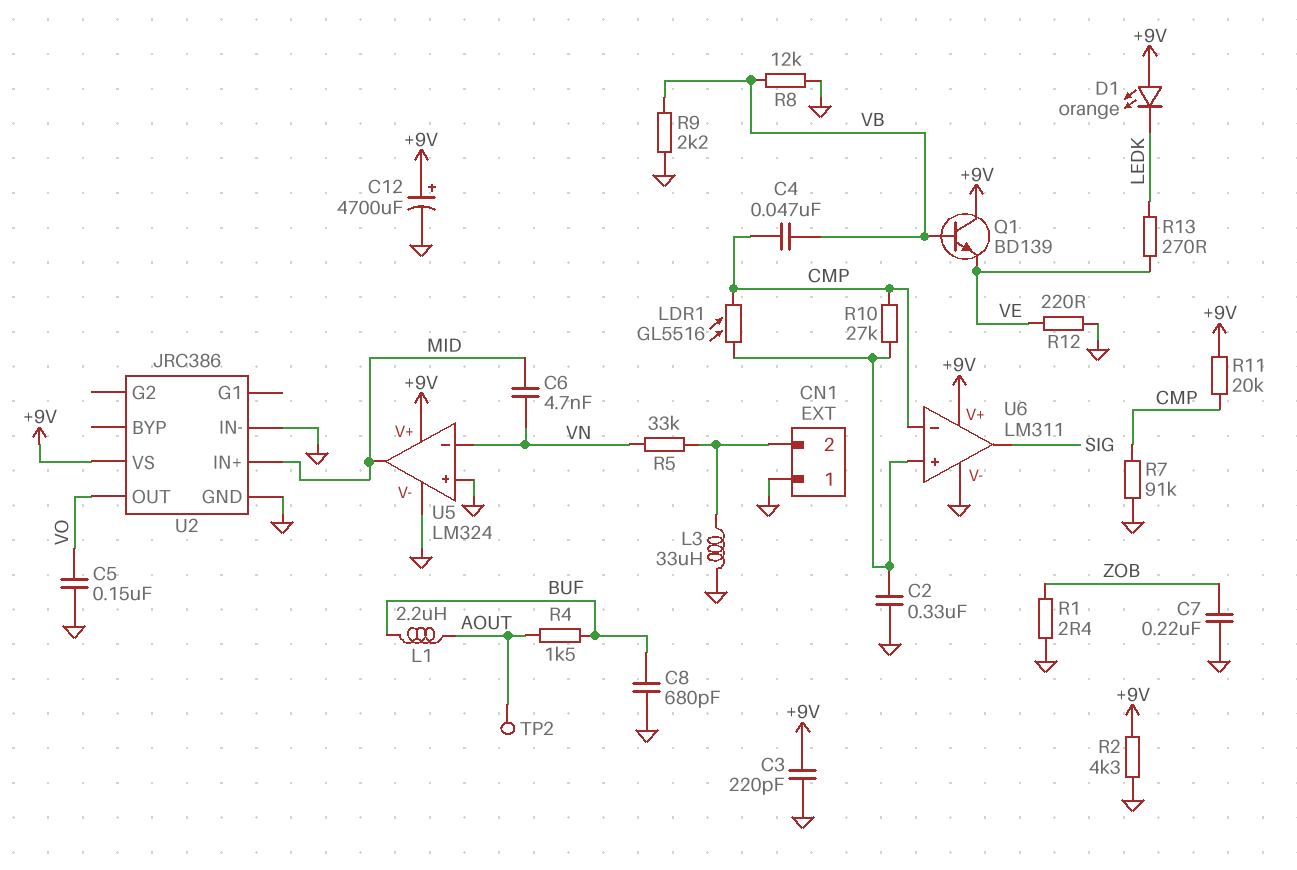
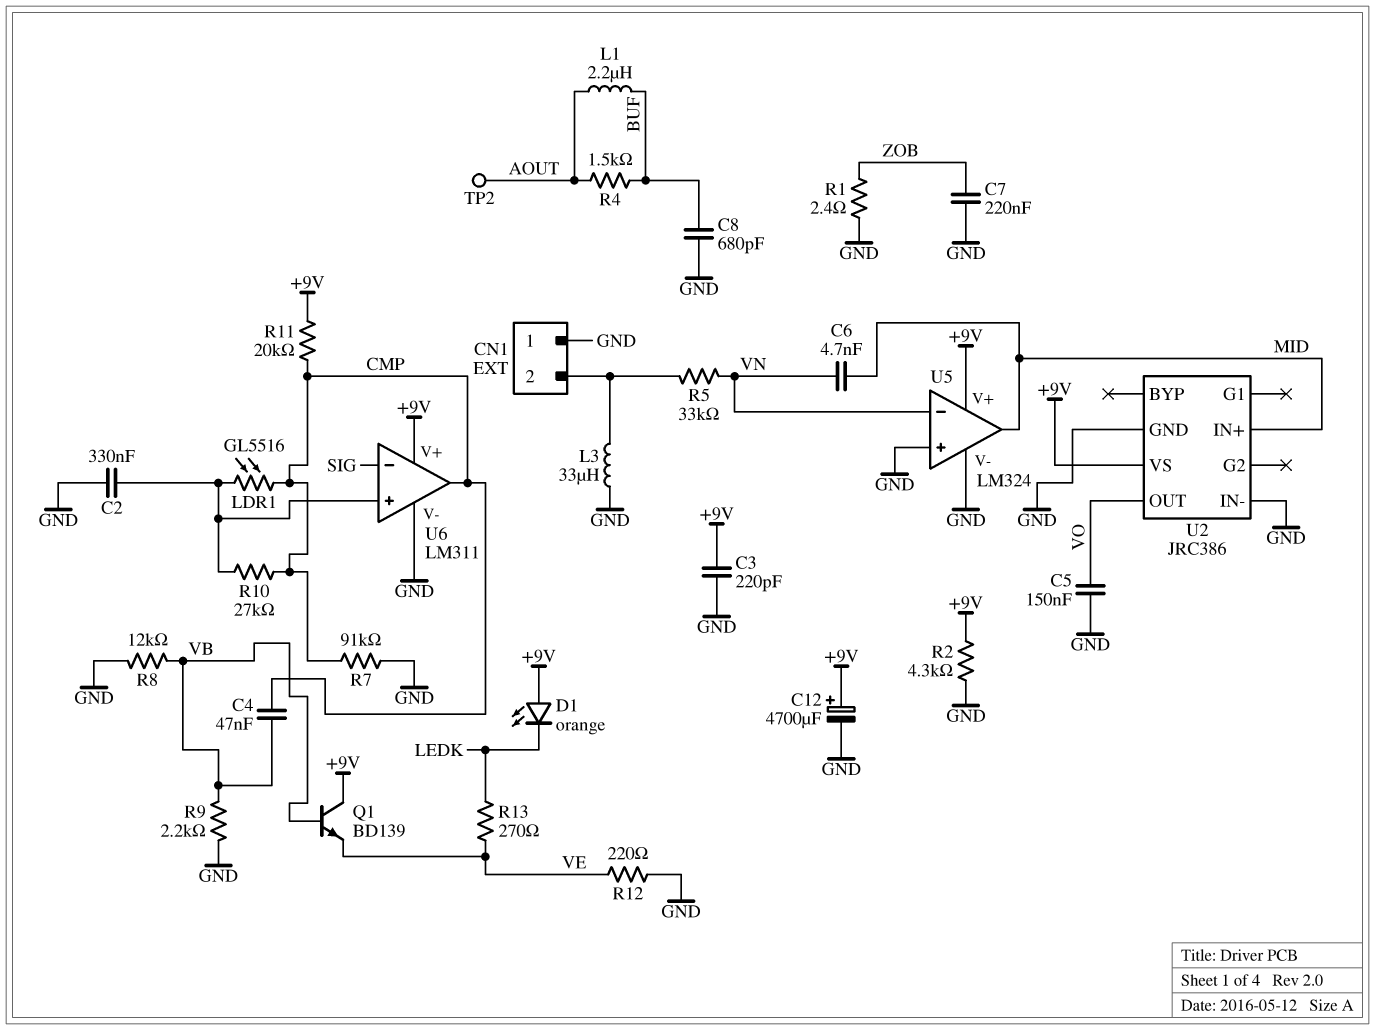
U6 pin in-: CMP -> SIG
U6 pin out: SIG -> CMP

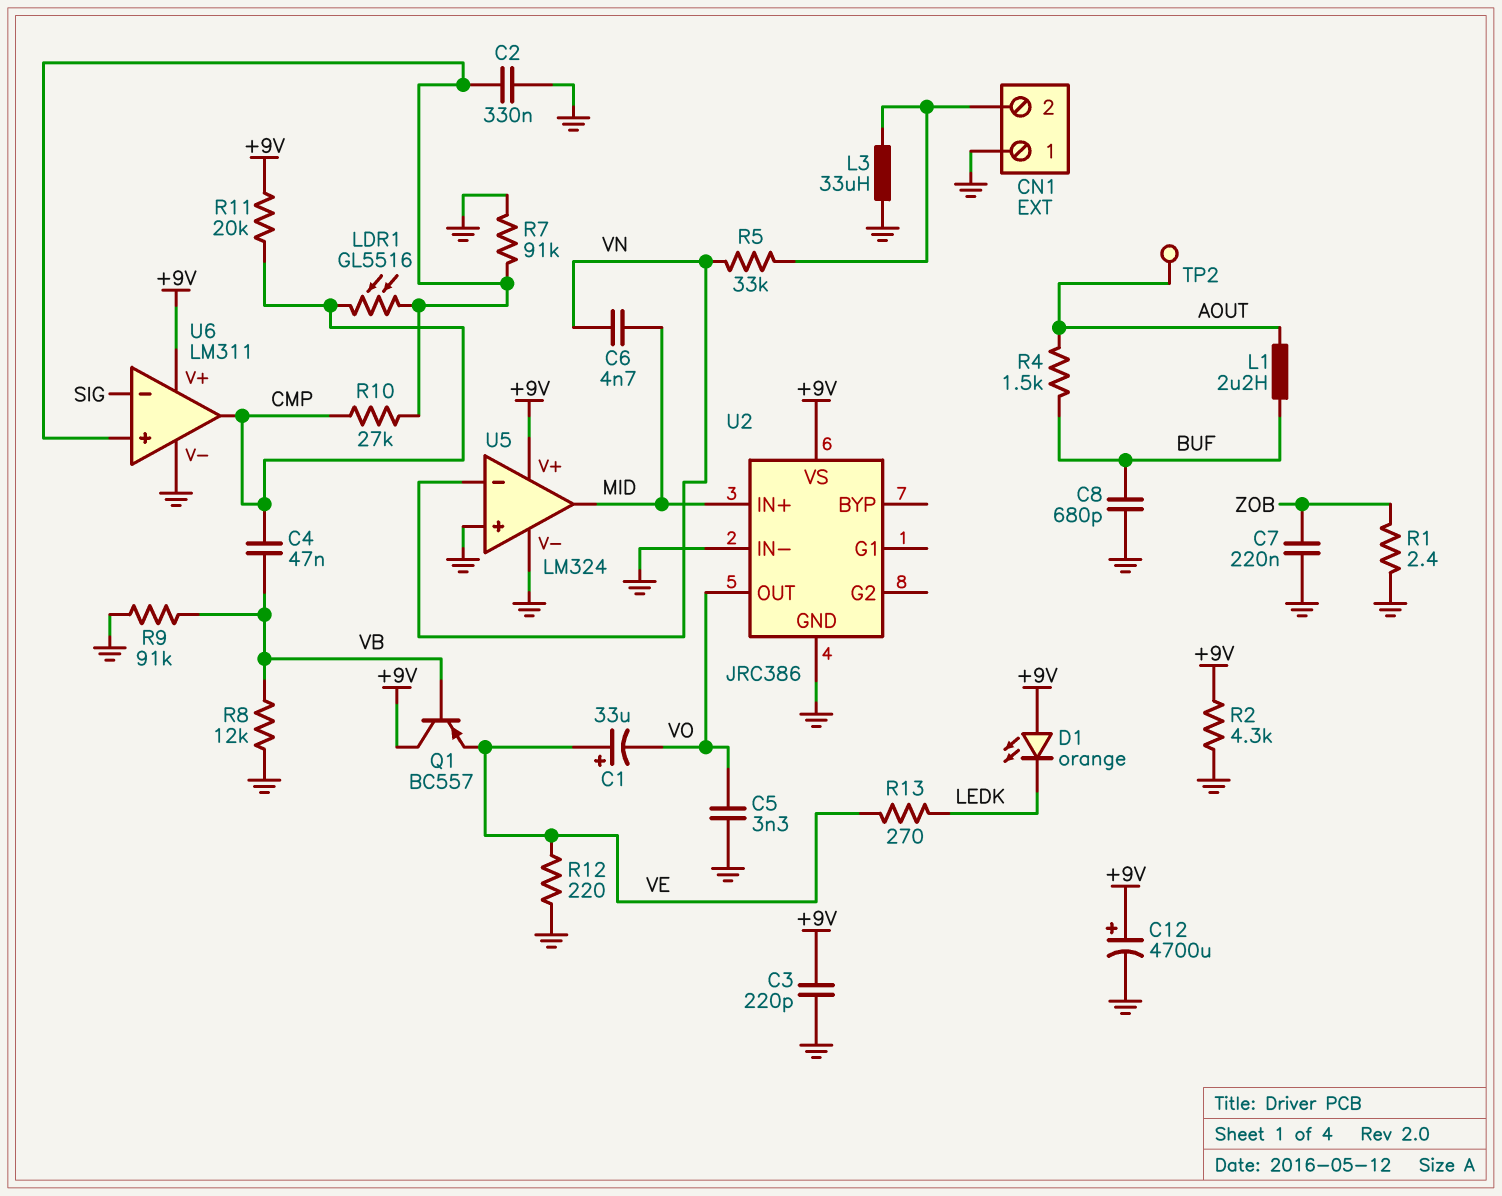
C1: none -> 33uF (plus VE, minus VO)
C5: 150nF (GND, VO) -> 3.3nF (GND, VO)
Q1: NPN BD139 (B VB, C +9V, E VE) -> PNP BC557 (B VB, C +9V, E VE)
R7: 91k (CMP, GND) -> 91k (GND, U6/in+)
R9: 2.2k (GND, VB) -> 91k (GND, VB)

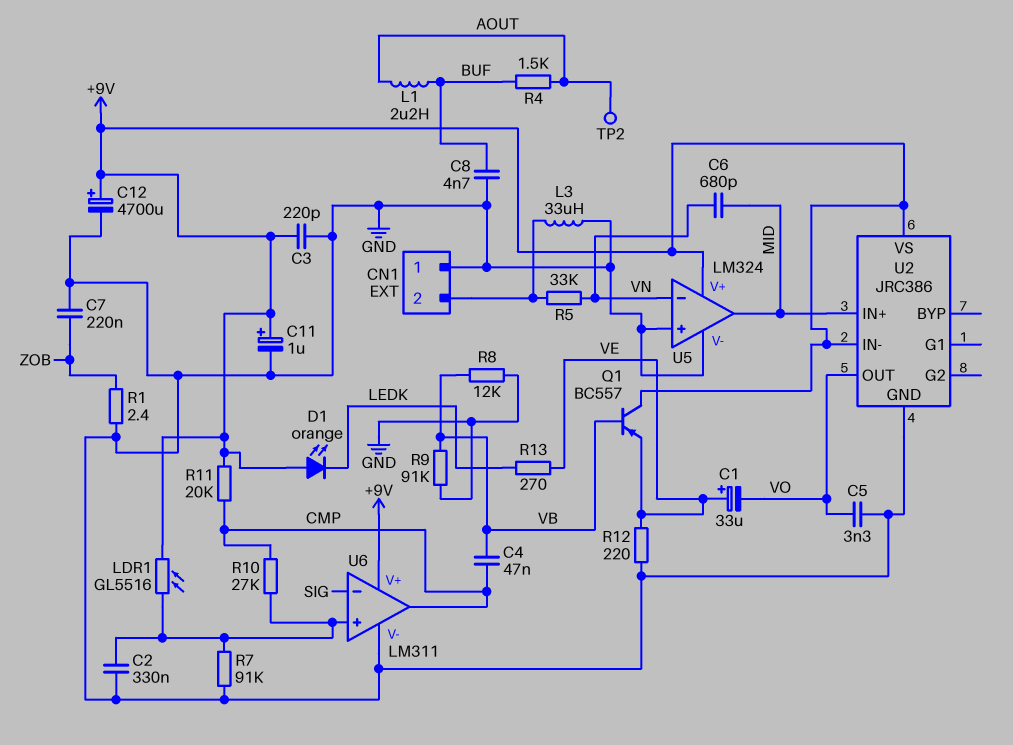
C6: 4.7nF (MID, VN) -> 680pF (MID, VN)
C8: 680pF (BUF, GND) -> 4.7nF (BUF, GND)
C11: none -> 1uF (plus +9V, minus GND)
LDR1: GL5516 (CMP, U6/in+) -> GL5516 (+9V, U6/in+)
R2: 4.3k (+9V, GND) -> none
U2 pin IN-: GND -> +9V

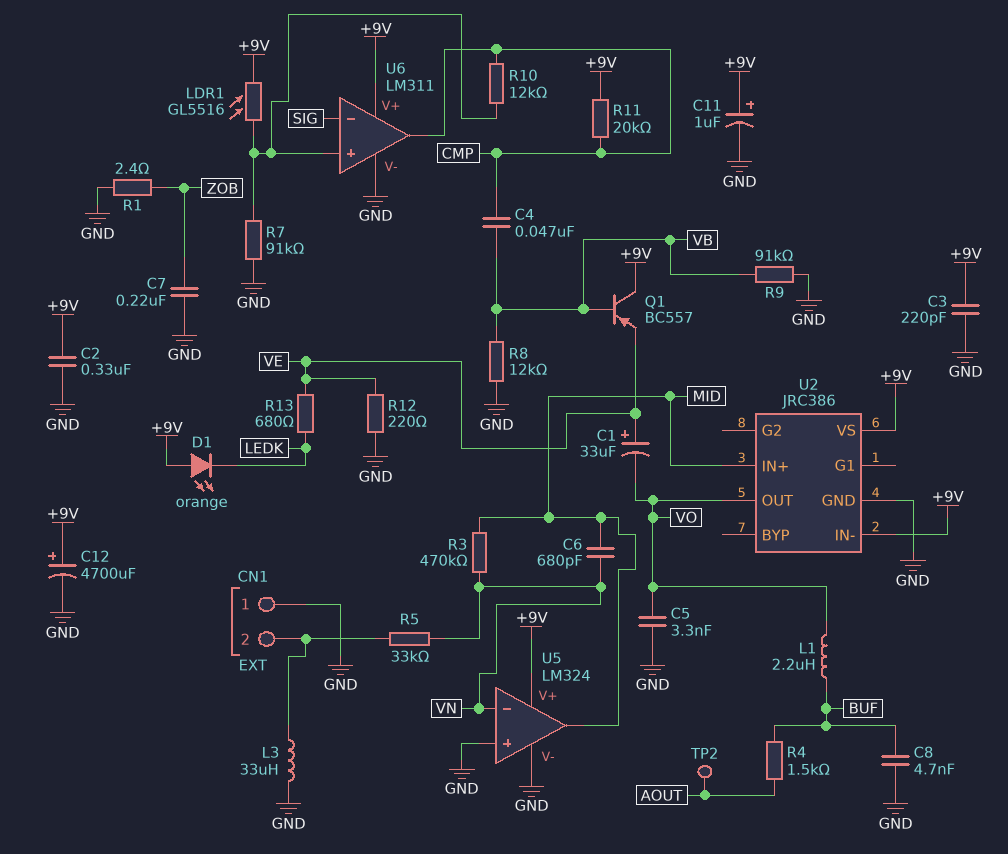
C2: 330nF (GND, U6/in+) -> 330nF (+9V, GND)
L1: 2.2uH (AOUT, BUF) -> 2.2uH (BUF, VO)
R3: none -> 470k (MID, VN)
R10: 27k (CMP, U6/in+) -> 12k (CMP, U6/in+)
R13: 270 (LEDK, VE) -> 680 (LEDK, VE)

